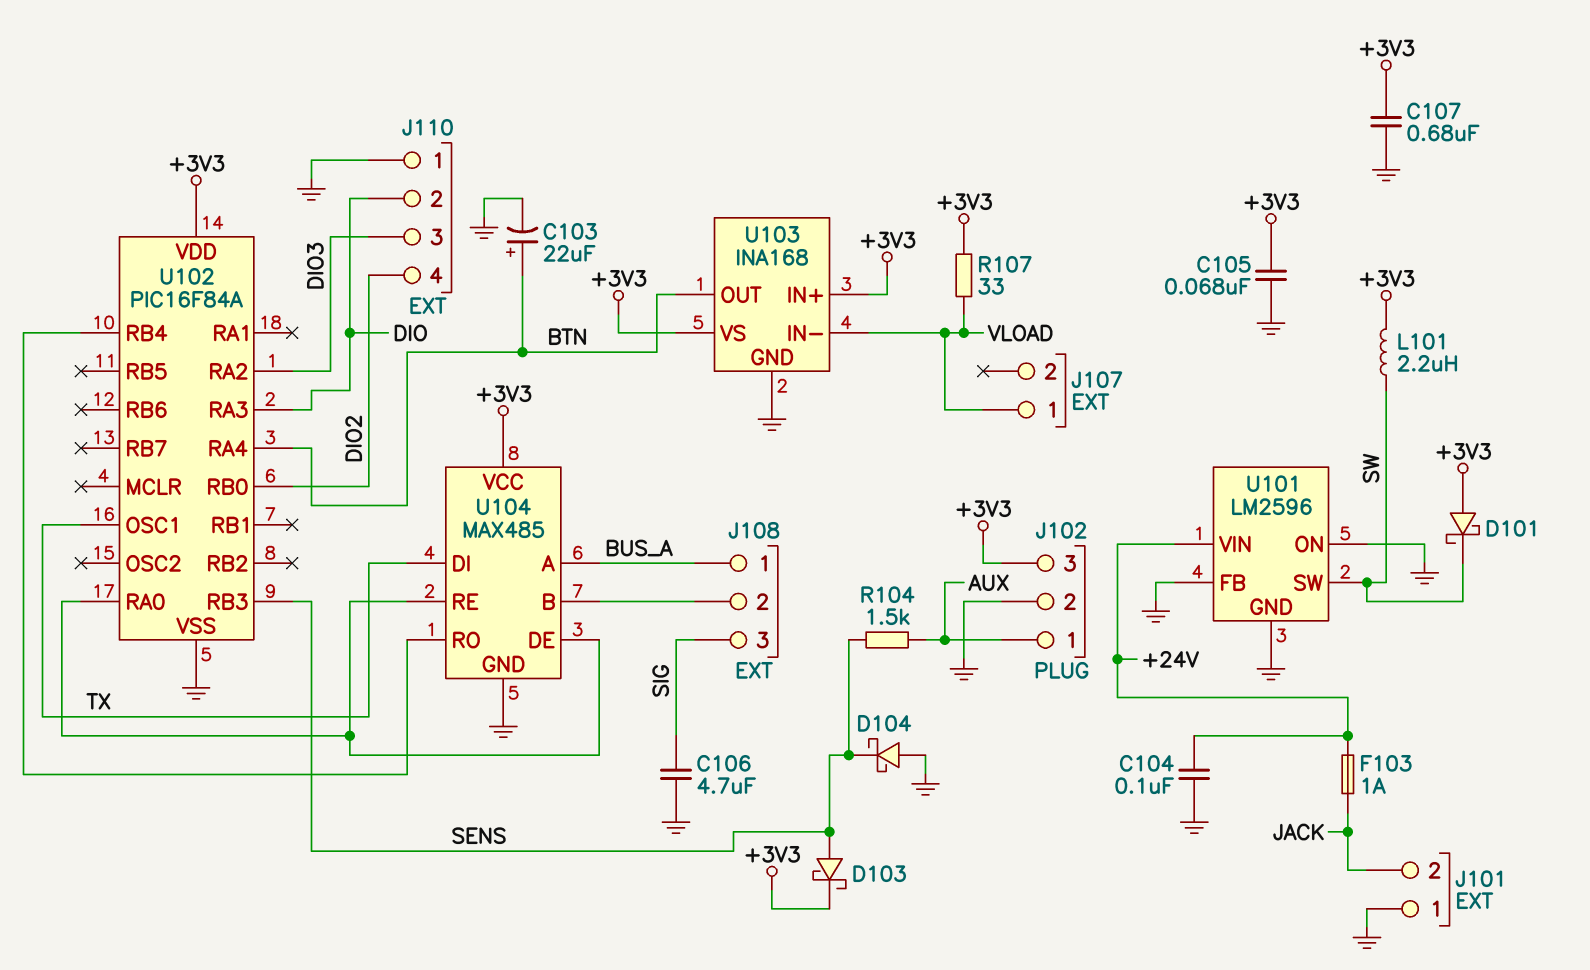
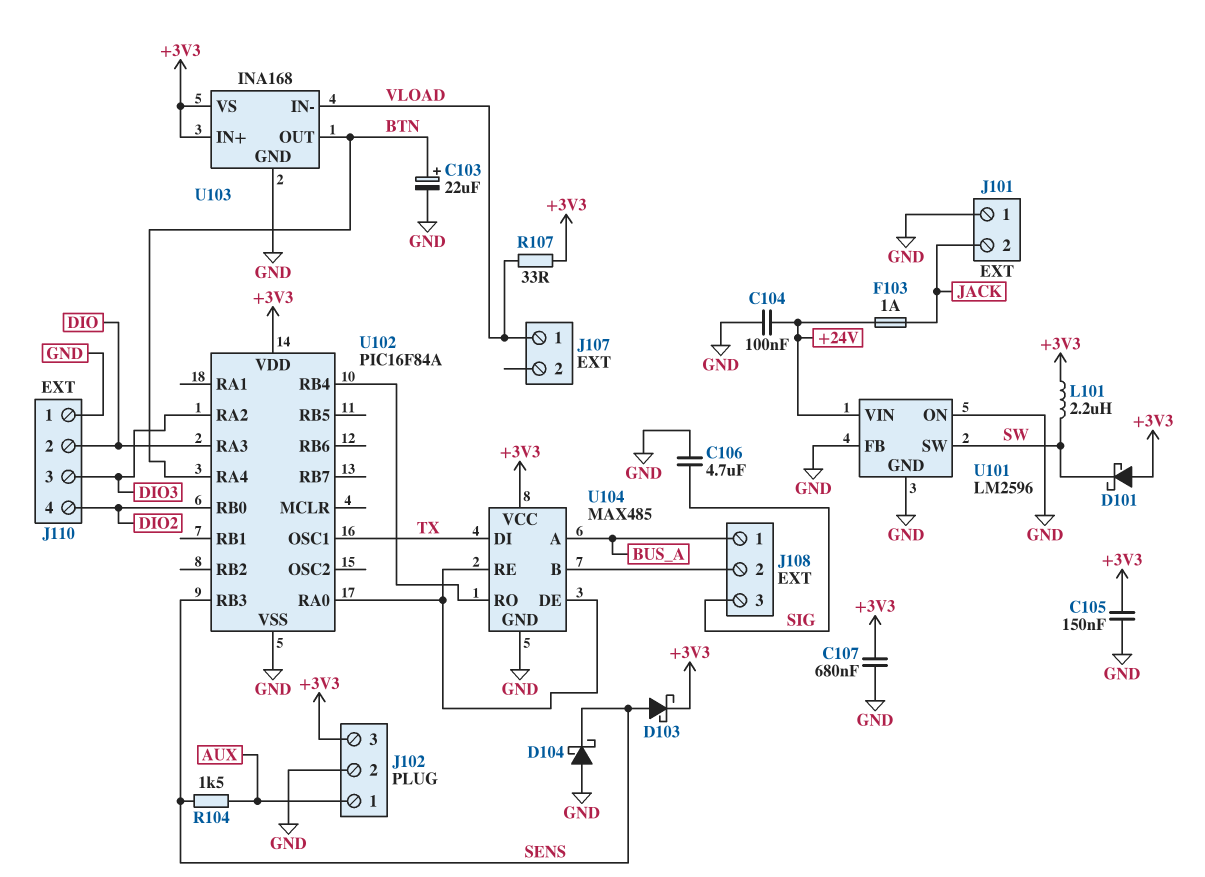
C105: 68nF (+3V3, GND) -> 150nF (+3V3, GND)

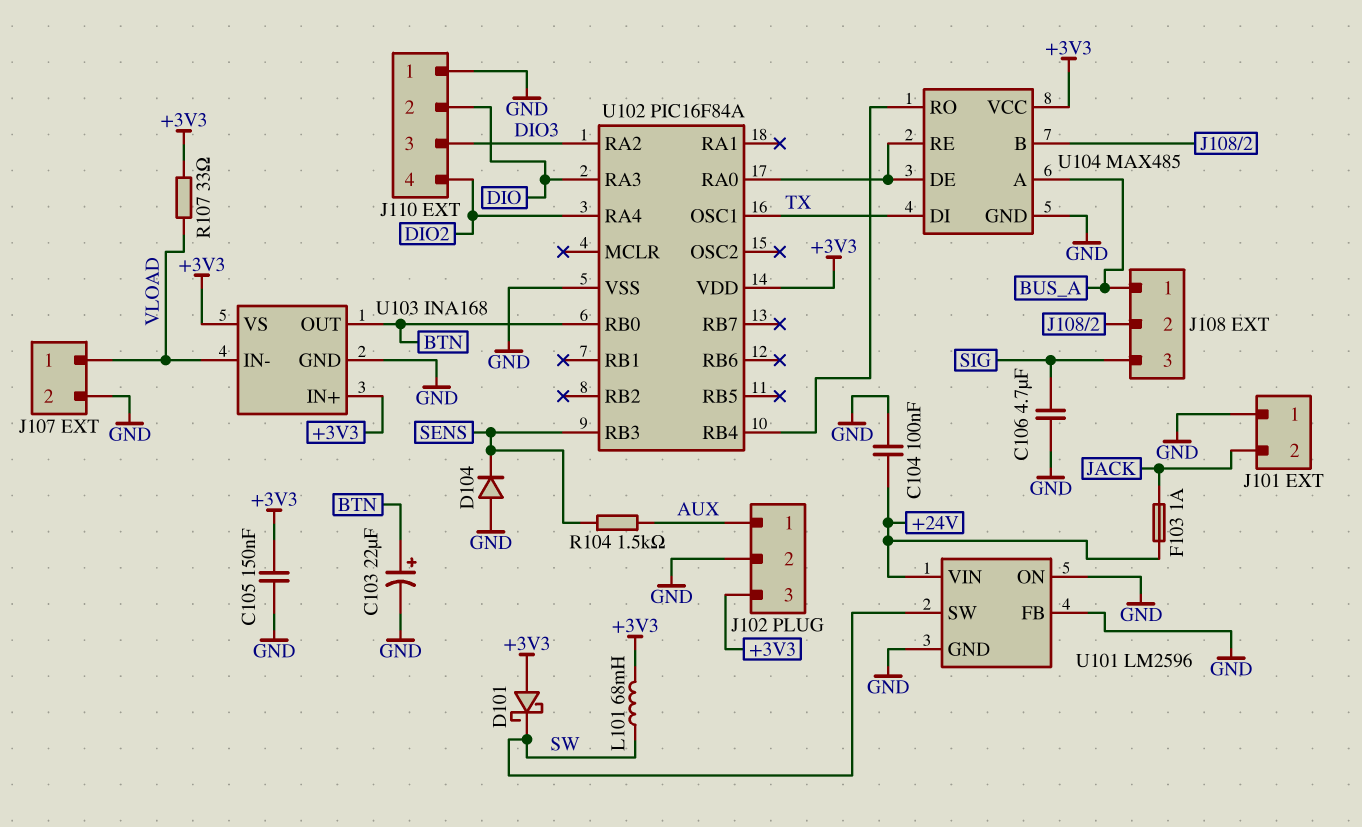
C107: 680nF (+3V3, GND) -> none
D103: schottky (A SENS, K +3V3) -> none
D104: schottky (A GND, K SENS) -> diode (A GND, K SENS)
J107 pin 2: none -> GND
L101: 2.2uH (+3V3, SW) -> 68mH (+3V3, SW)
U102 pin RA4: BTN -> DIO2
U102 pin RB0: DIO2 -> BTN

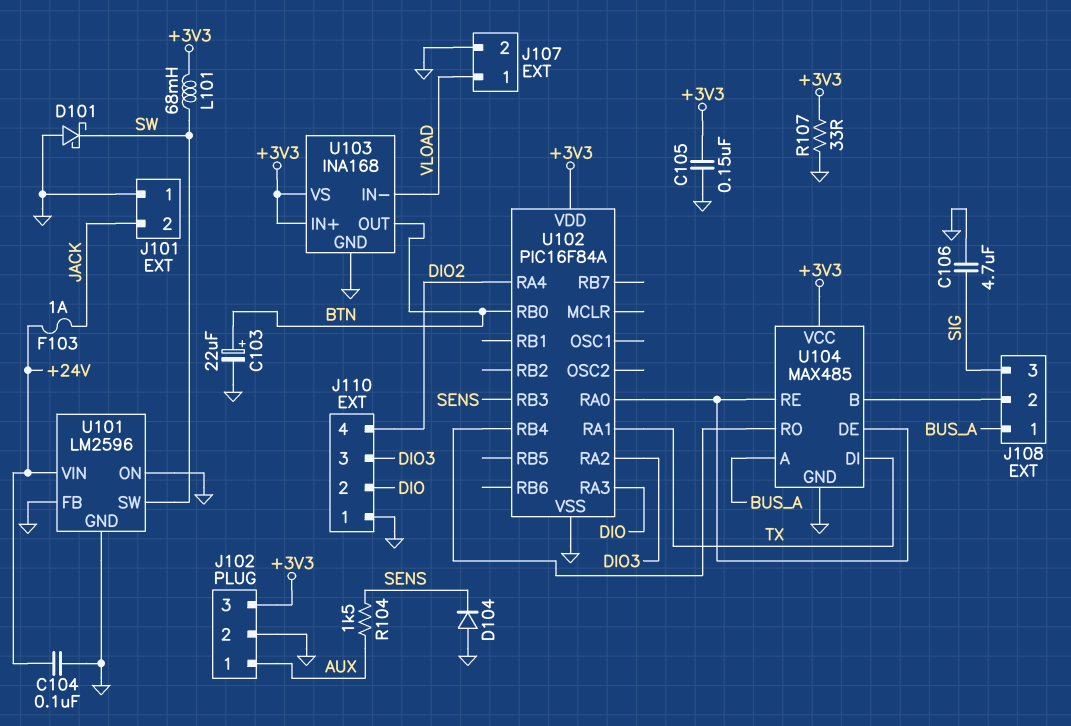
D101: schottky (A +3V3, K SW) -> schottky (A GND, K SW)
R107: 33 (+3V3, VLOAD) -> 33 (+3V3, GND)
U102 pin OSC1: TX -> none
U102 pin RA1: none -> TX

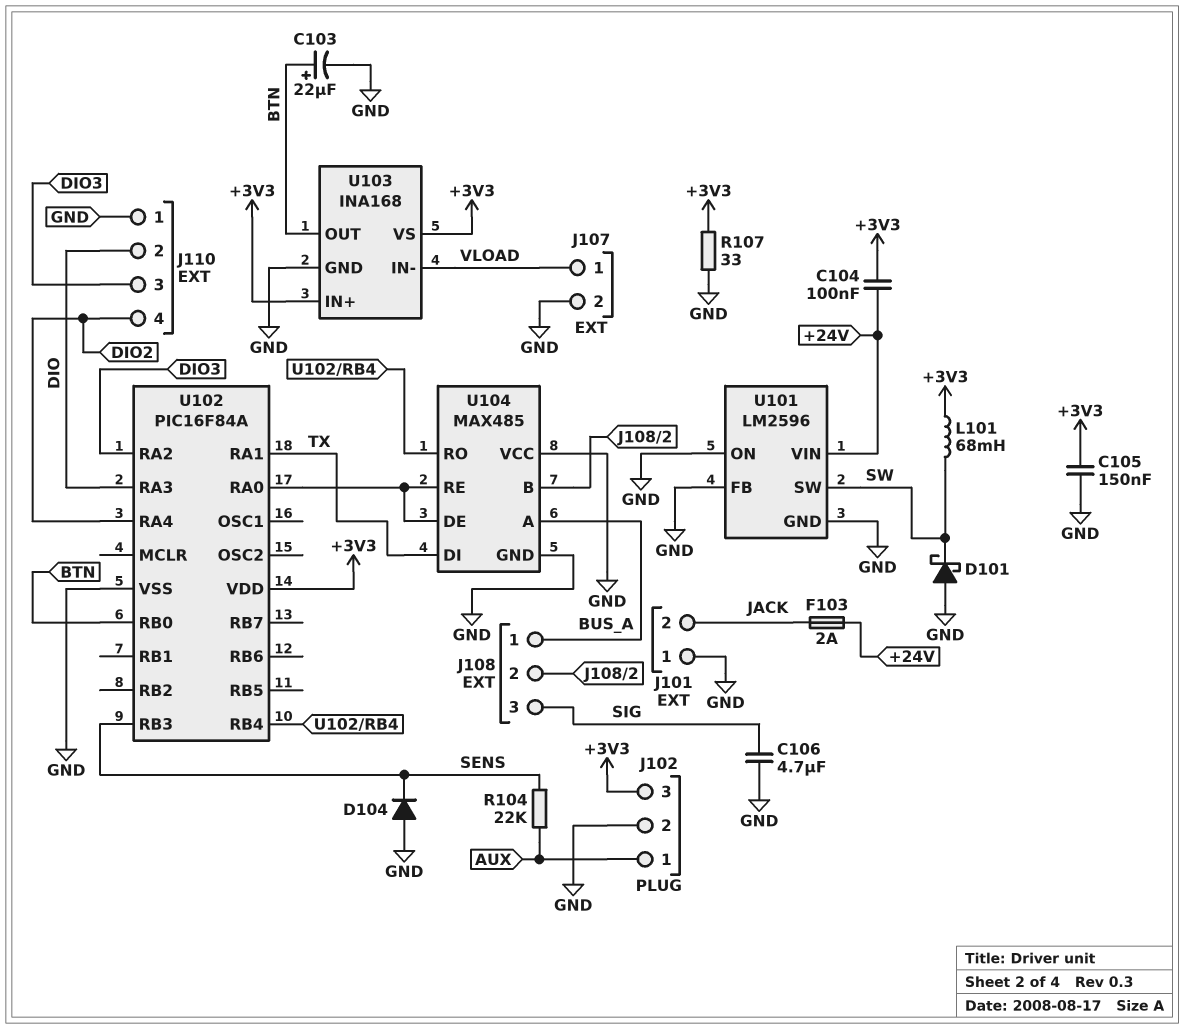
C104: 100nF (+24V, GND) -> 100nF (+3V3, +24V)
F103: 1A (+24V, JACK) -> 2A (+24V, JACK)
R104: 1.5k (AUX, SENS) -> 22k (AUX, SENS)
U104 pin VCC: +3V3 -> GND

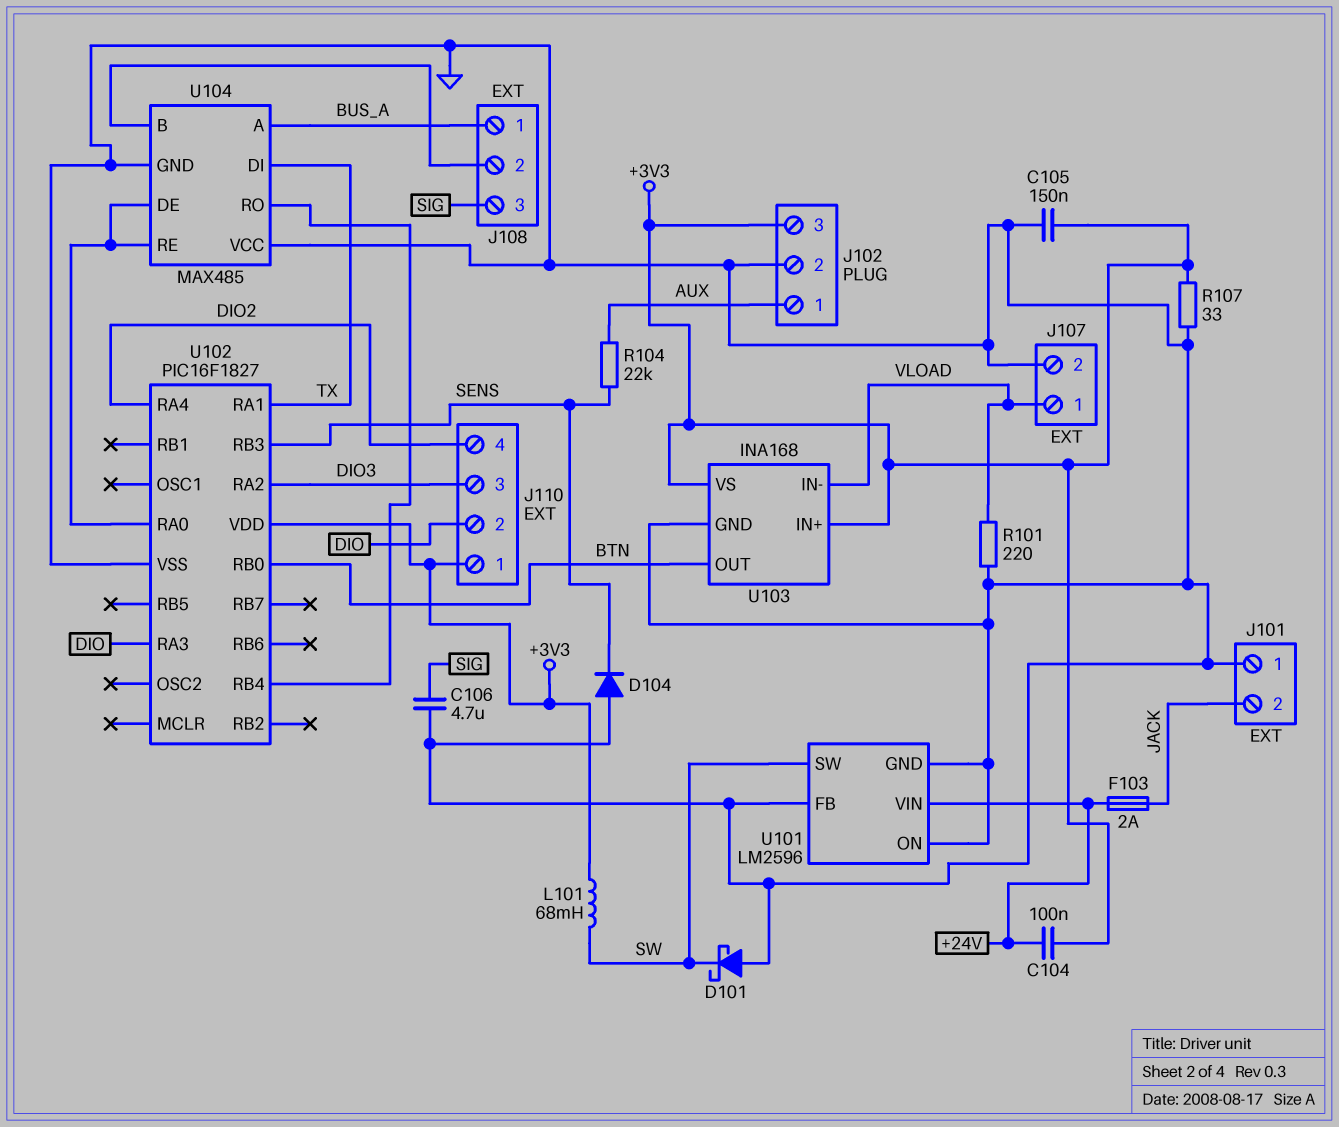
C103: 22uF (plus BTN, minus GND) -> none
J110 pin 1: GND -> +3V3
R101: none -> 220 (GND, VLOAD)
U102: PIC16F84A -> PIC16F1827

